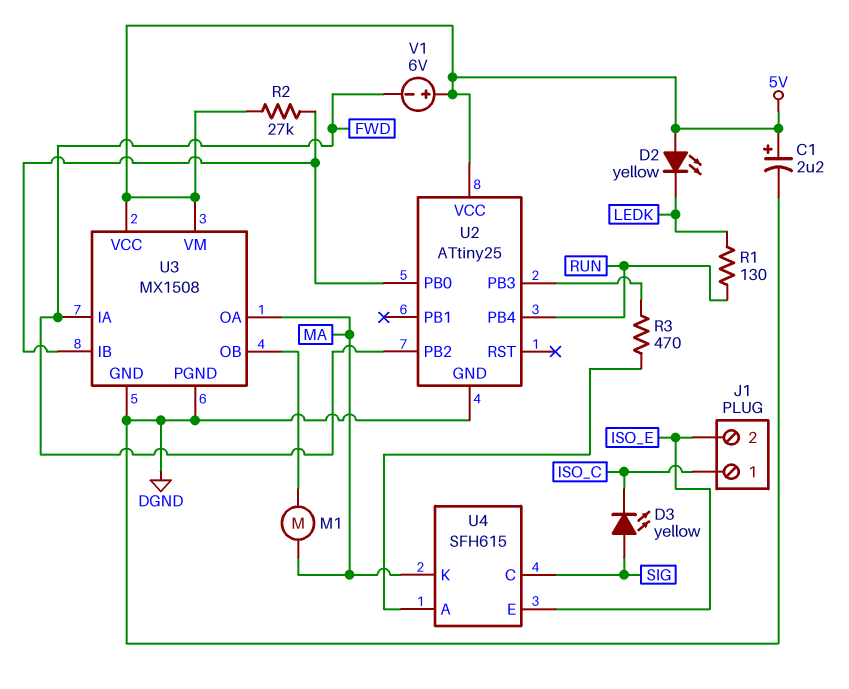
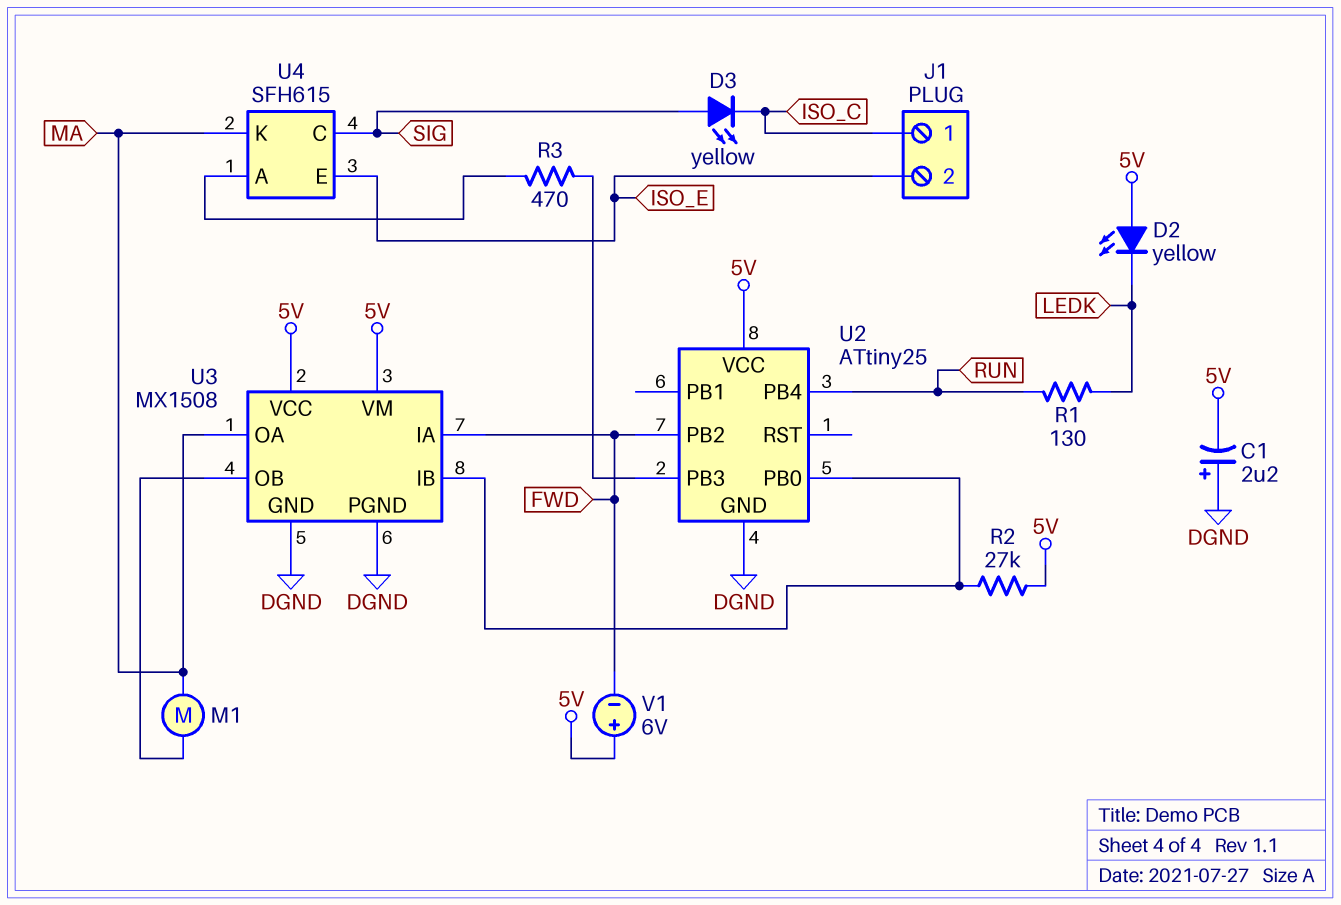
C1: 2.2uF (plus 5V, minus DGND) -> 2.2uF (plus DGND, minus 5V)

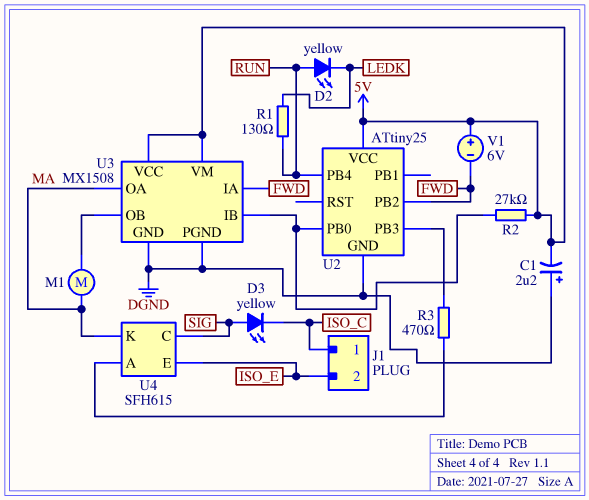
D2: LED yellow (A 5V, K LEDK) -> LED yellow (A RUN, K LEDK)

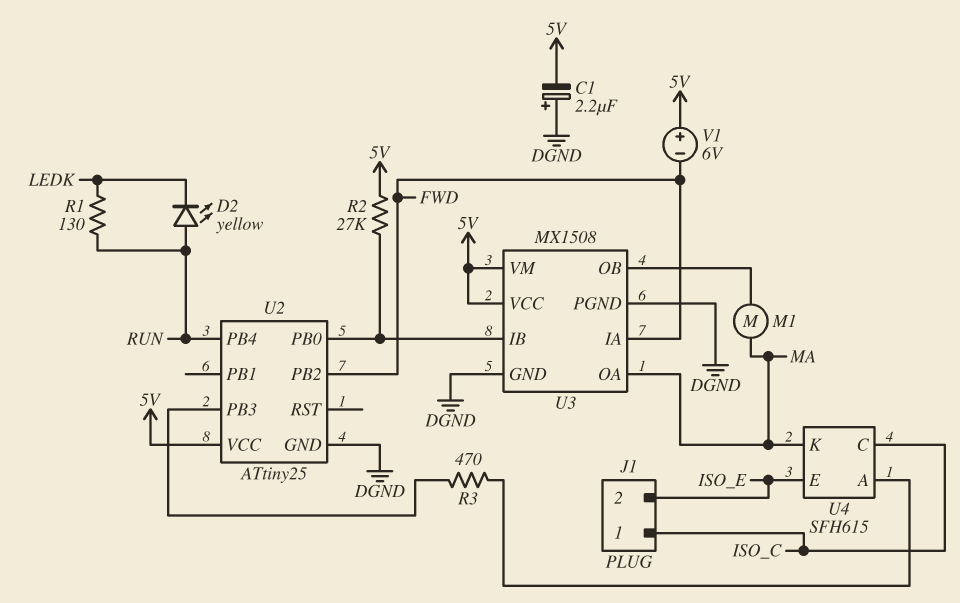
D3: LED yellow (A SIG, K ISO_C) -> none
U4 pin C: SIG -> ISO_C

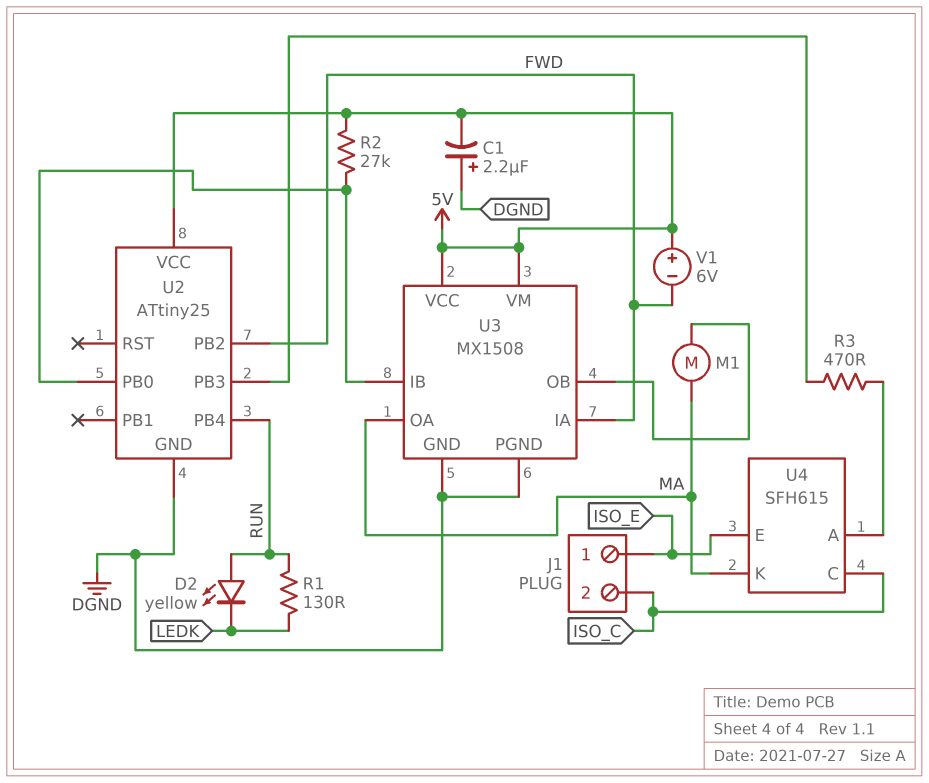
J1 pin 1: ISO_C -> ISO_E
J1 pin 2: ISO_E -> ISO_C

